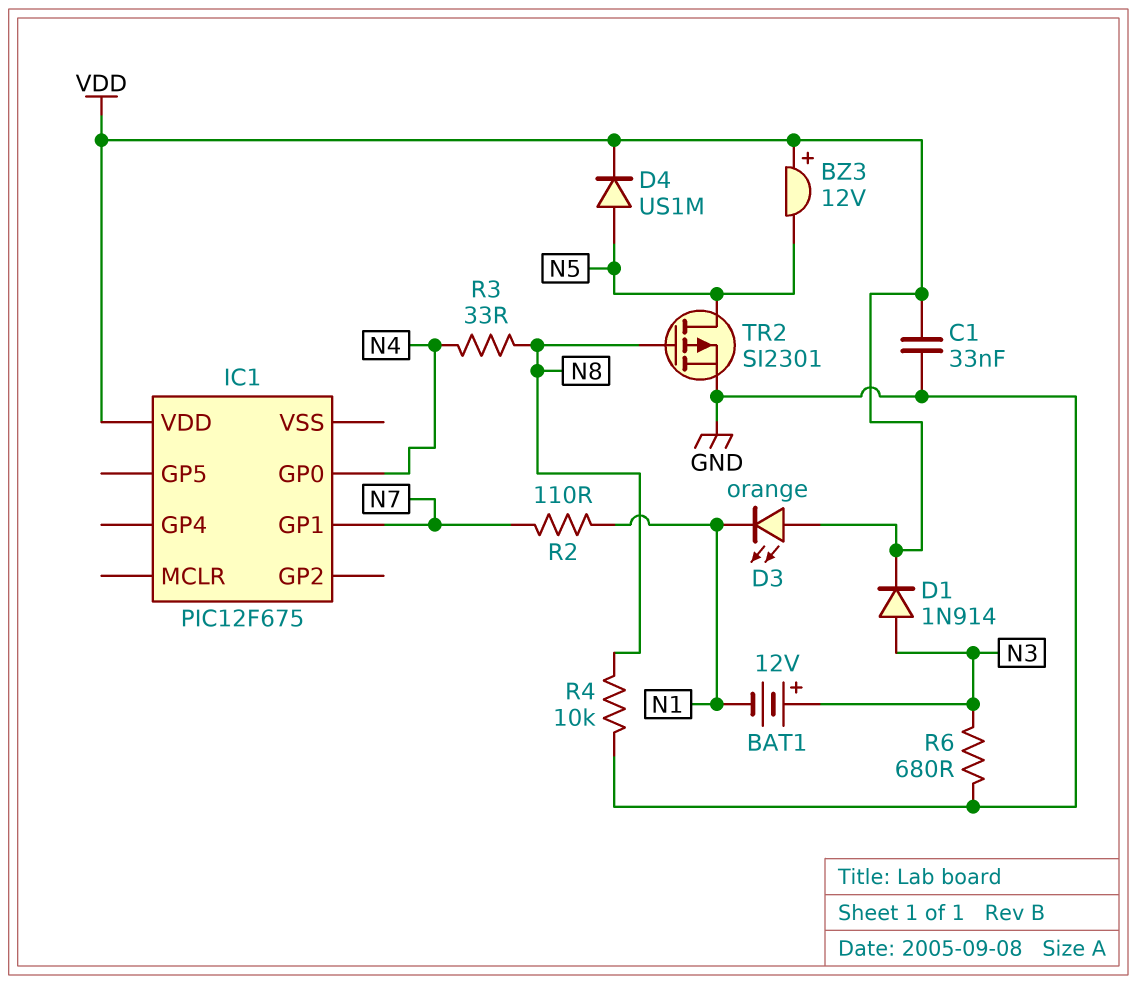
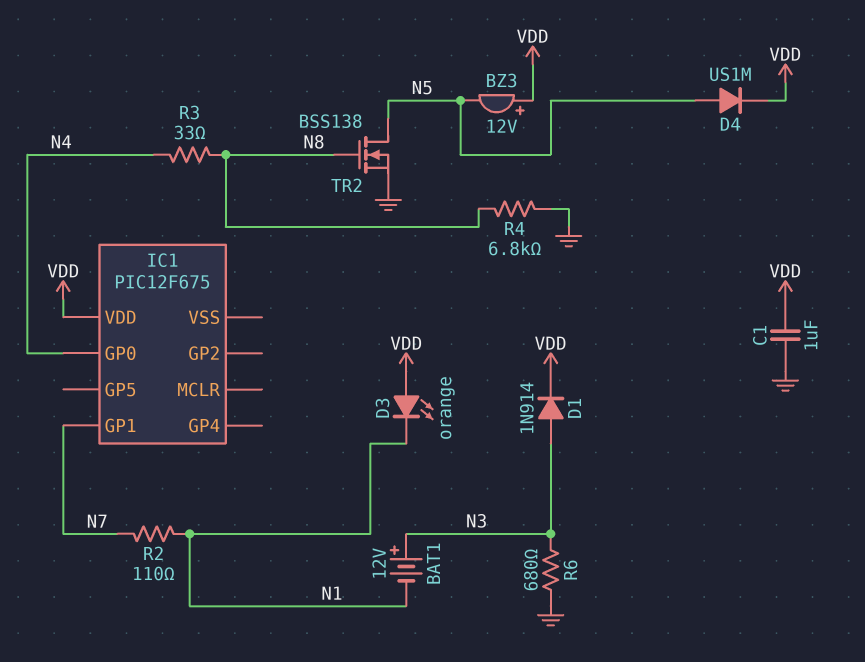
C1: 33nF (GND, VDD) -> 1uF (GND, VDD)
R4: 10k (GND, N8) -> 6.8k (GND, N8)
TR2: PMOS SI2301 (G N8, D N5, S GND) -> NMOS BSS138 (G N8, D N5, S GND)

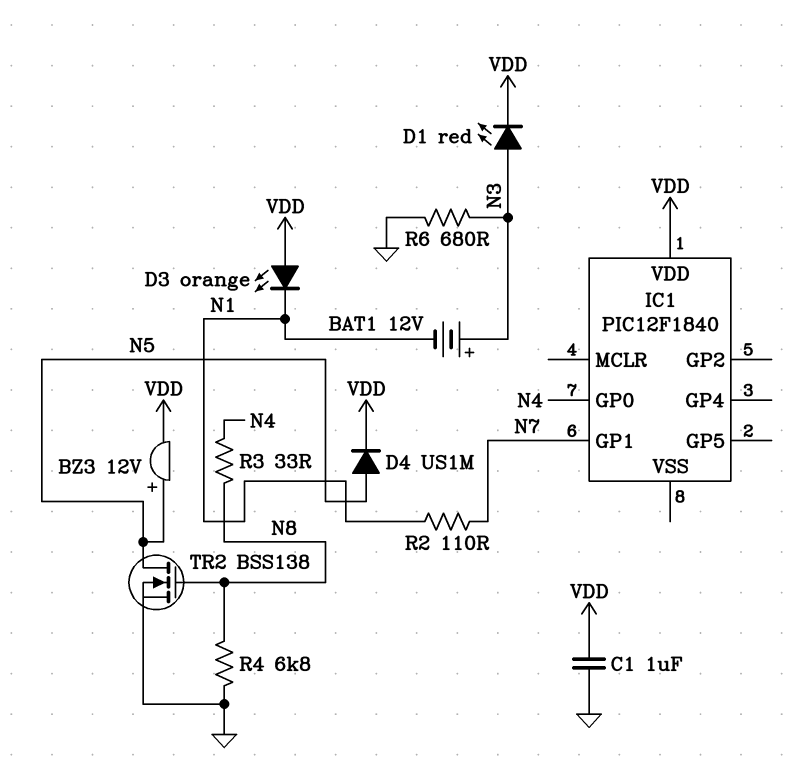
BZ3: buzzer 12V (plus VDD, minus N5) -> buzzer 12V (plus N5, minus VDD)
D1: diode 1N914 (A N3, K VDD) -> LED red (A N3, K VDD)
IC1: PIC12F675 -> PIC12F1840

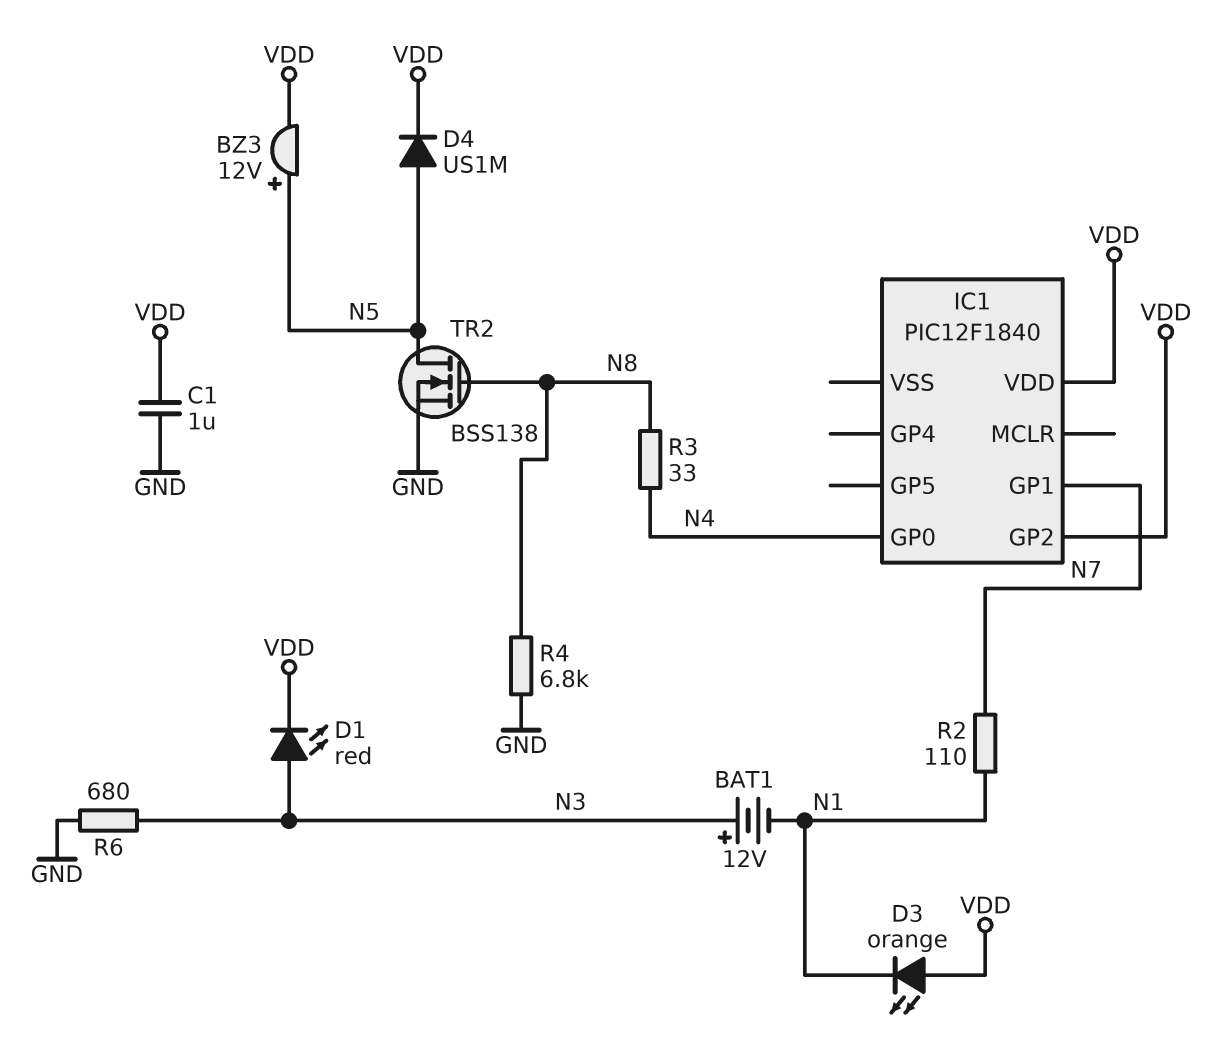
IC1 pin GP2: none -> VDD

